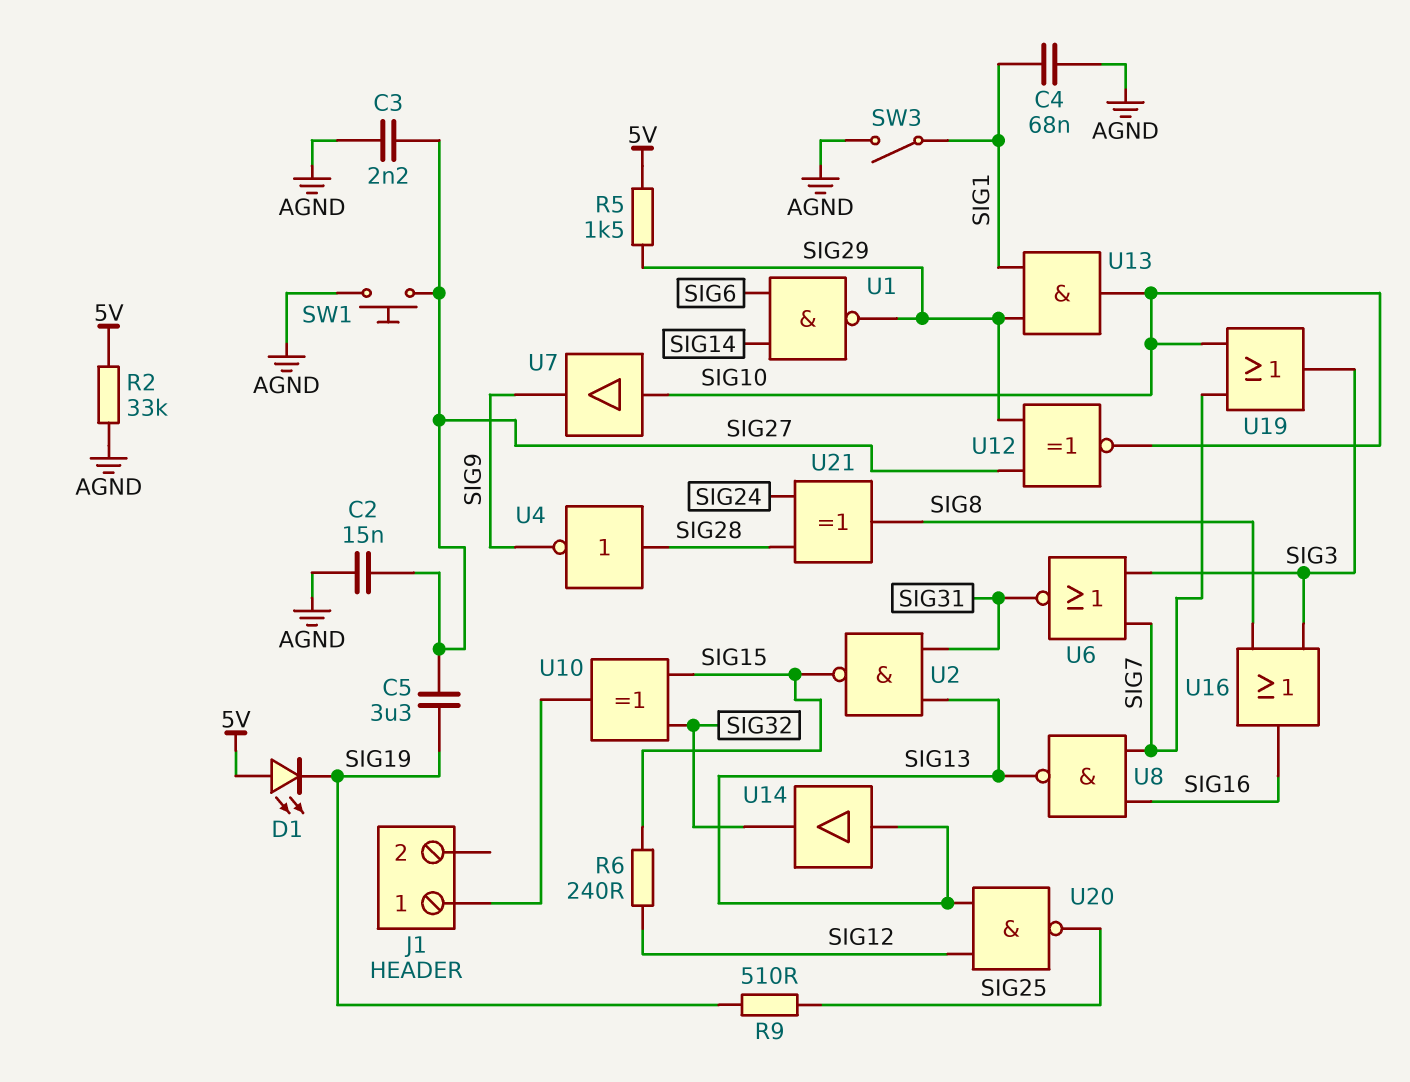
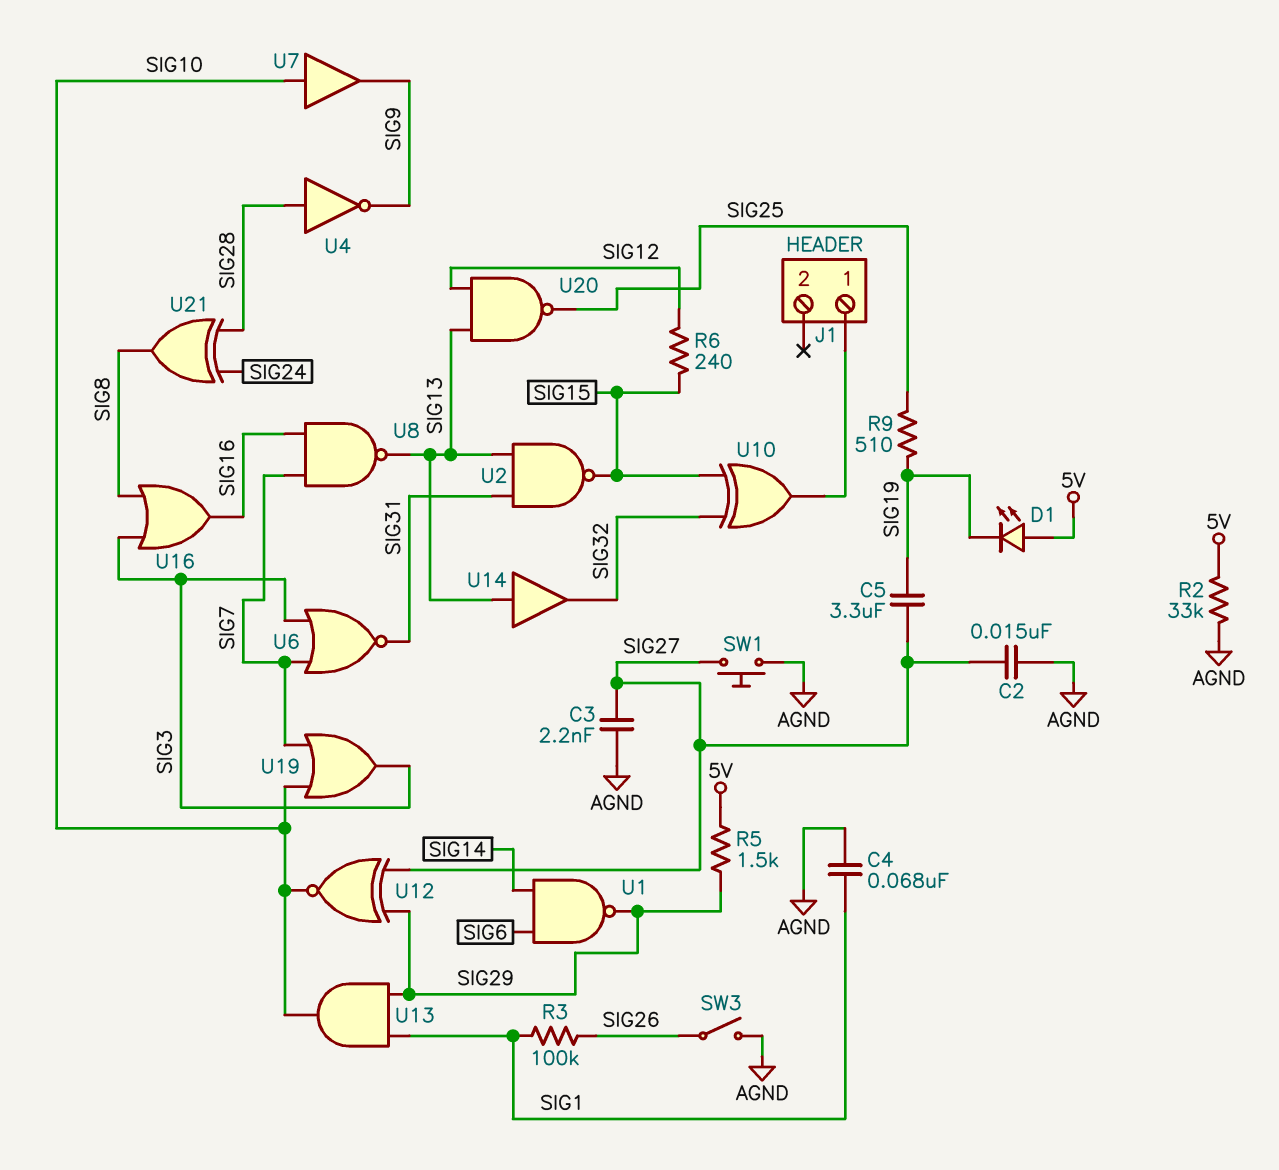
R3: none -> 100k (SIG1, SIG26)
SW3: switch (AGND, SIG1) -> switch (AGND, SIG26)

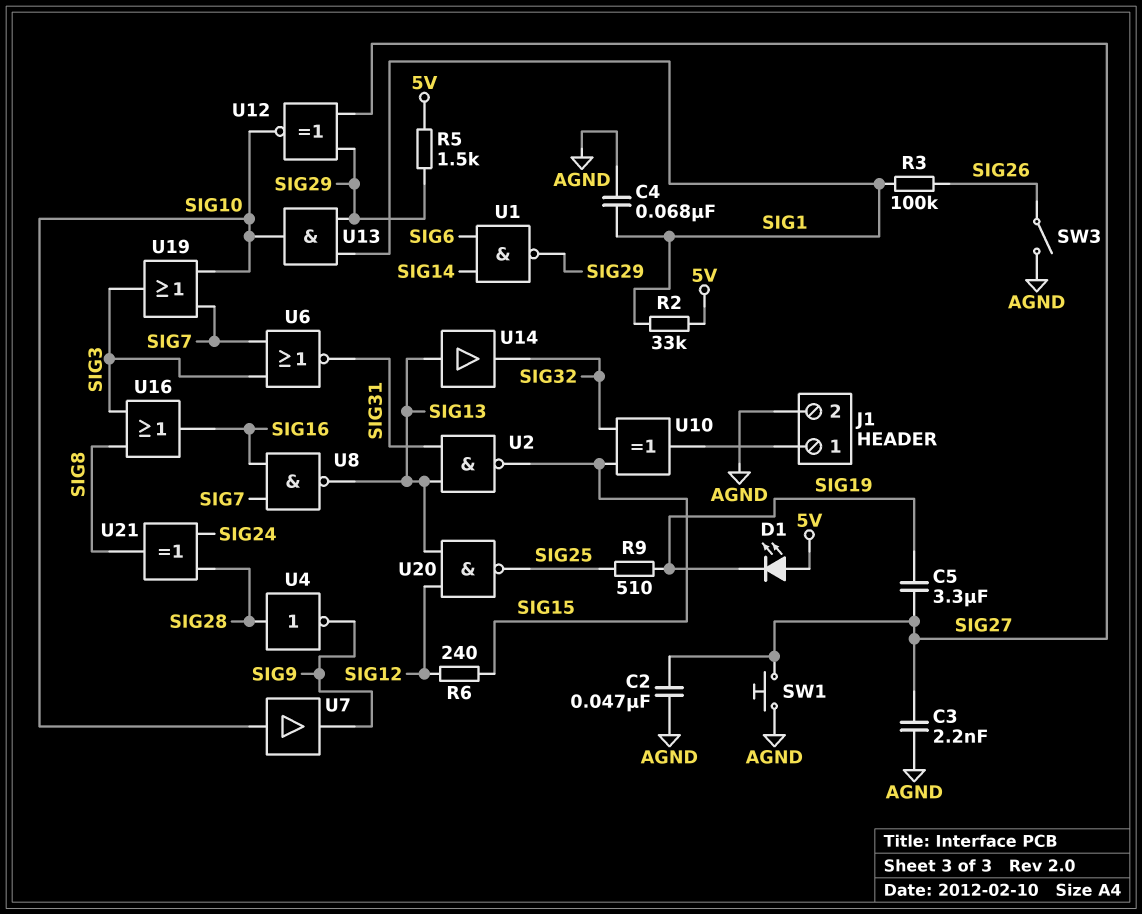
C2: 15nF (AGND, SIG27) -> 47nF (AGND, SIG27)
J1 pin 2: none -> AGND
R2: 33k (5V, AGND) -> 33k (5V, SIG1)

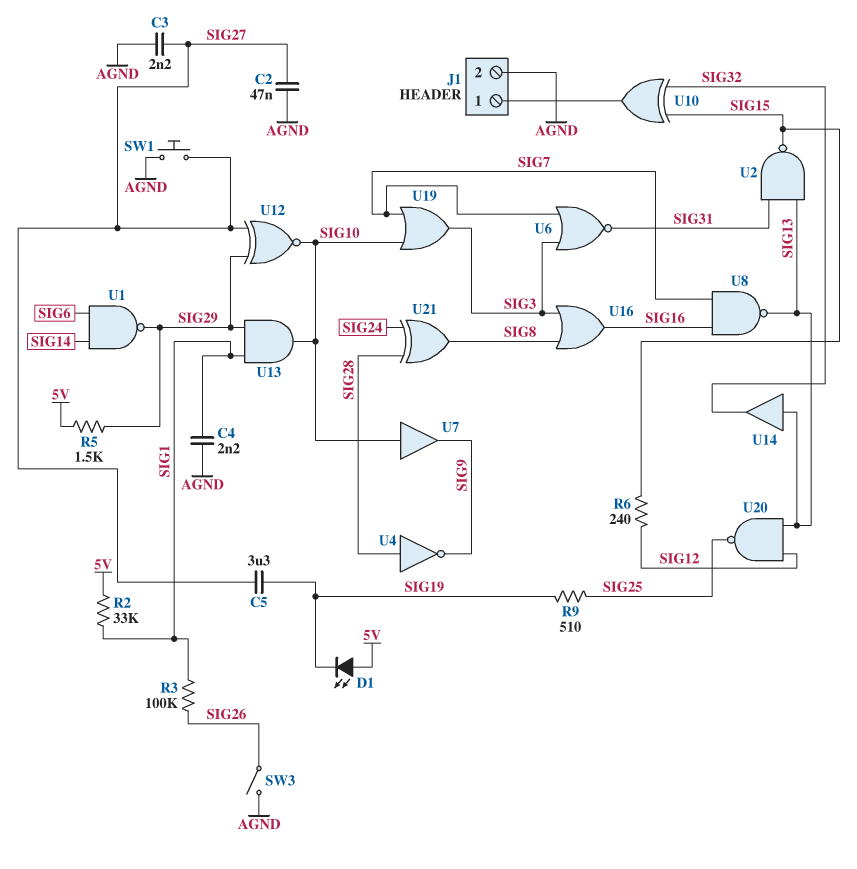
C4: 68nF (AGND, SIG1) -> 2.2nF (AGND, SIG1)

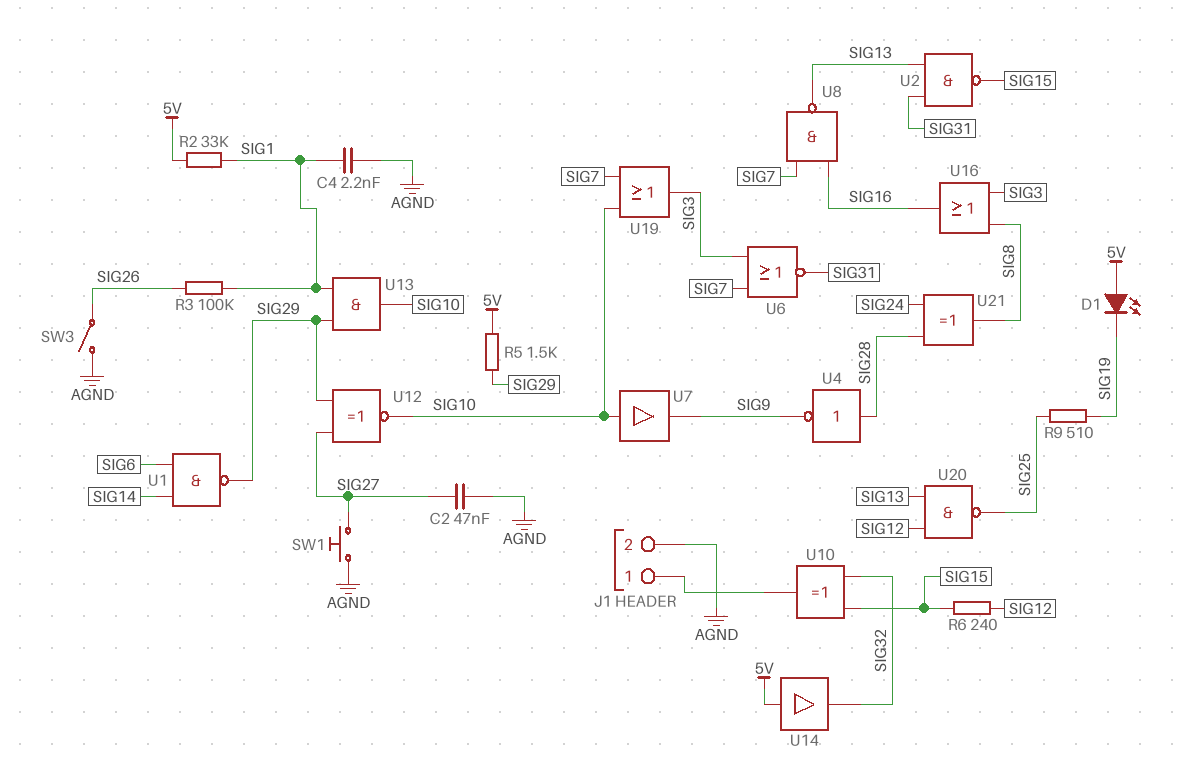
C3: 2.2nF (AGND, SIG27) -> none
C5: 3.3uF (SIG19, SIG27) -> none
U14: buffer (in SIG13, out SIG32) -> buffer (in 5V, out SIG32)

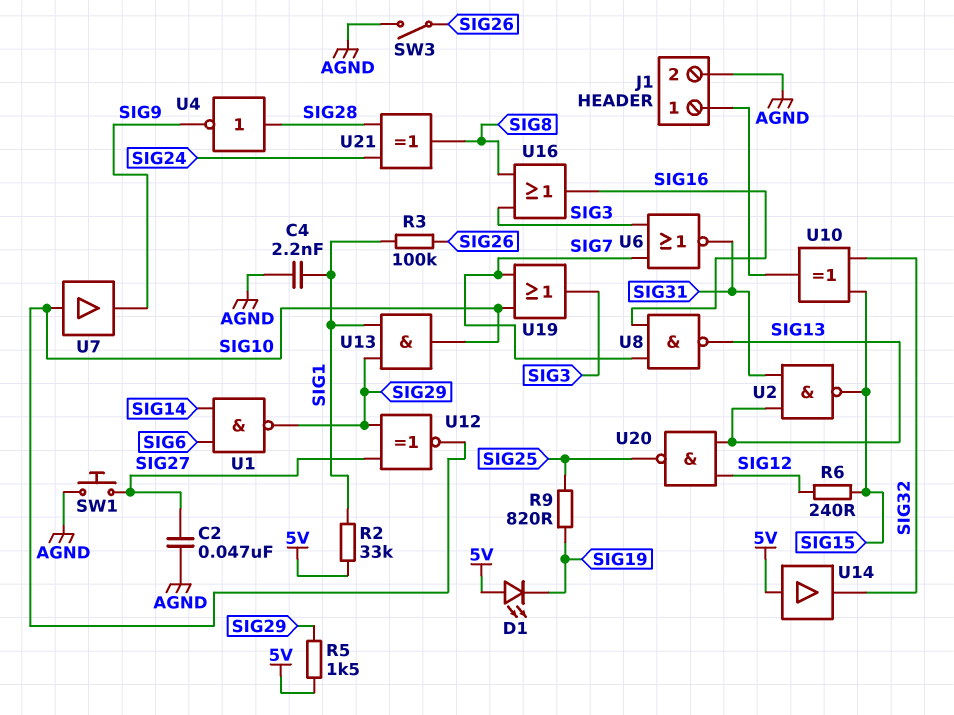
R9: 510 (SIG19, SIG25) -> 820 (SIG19, SIG25)

